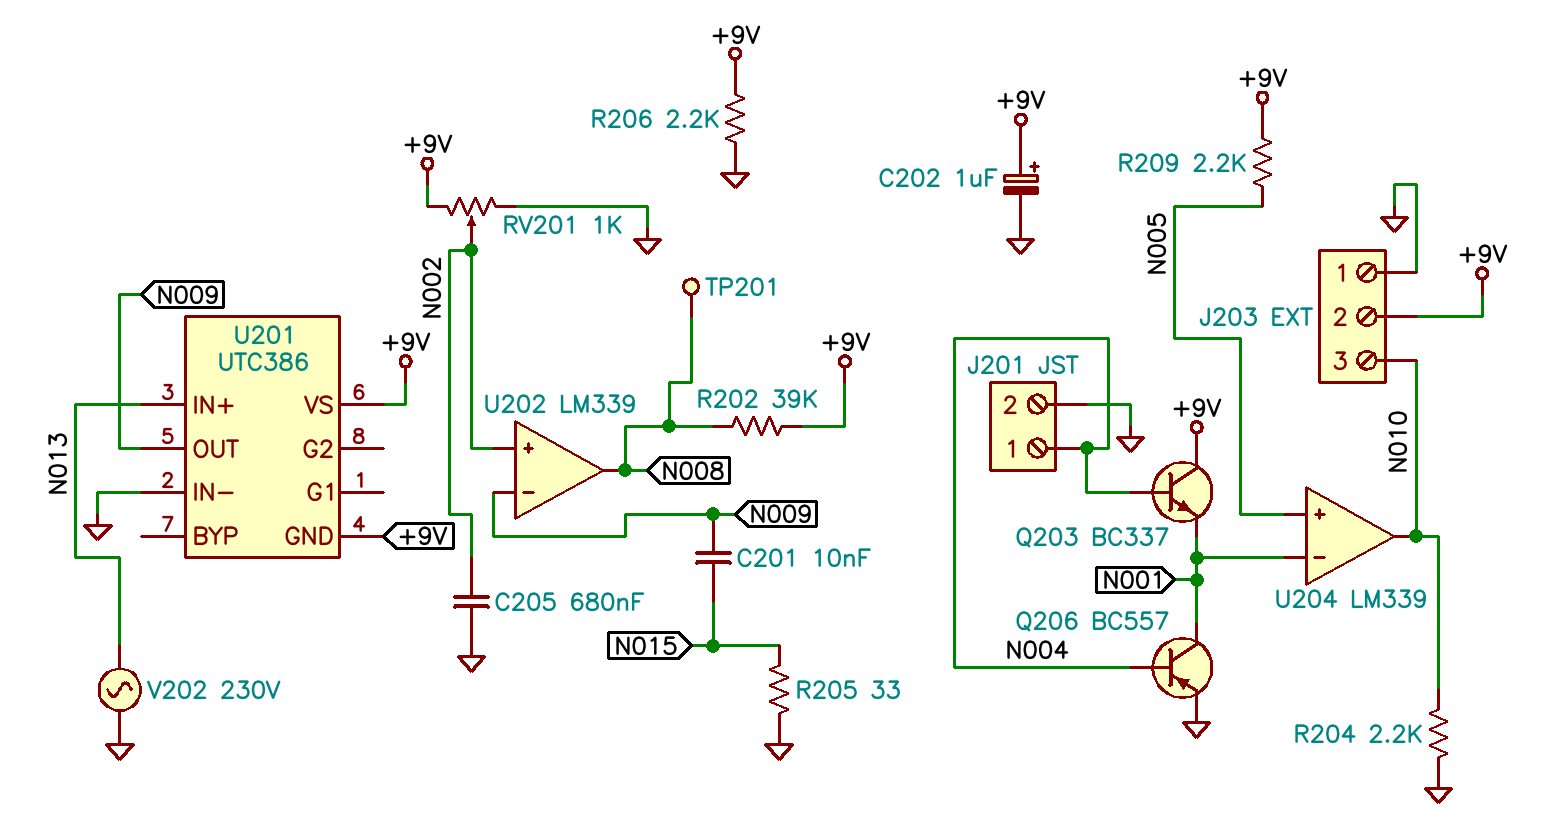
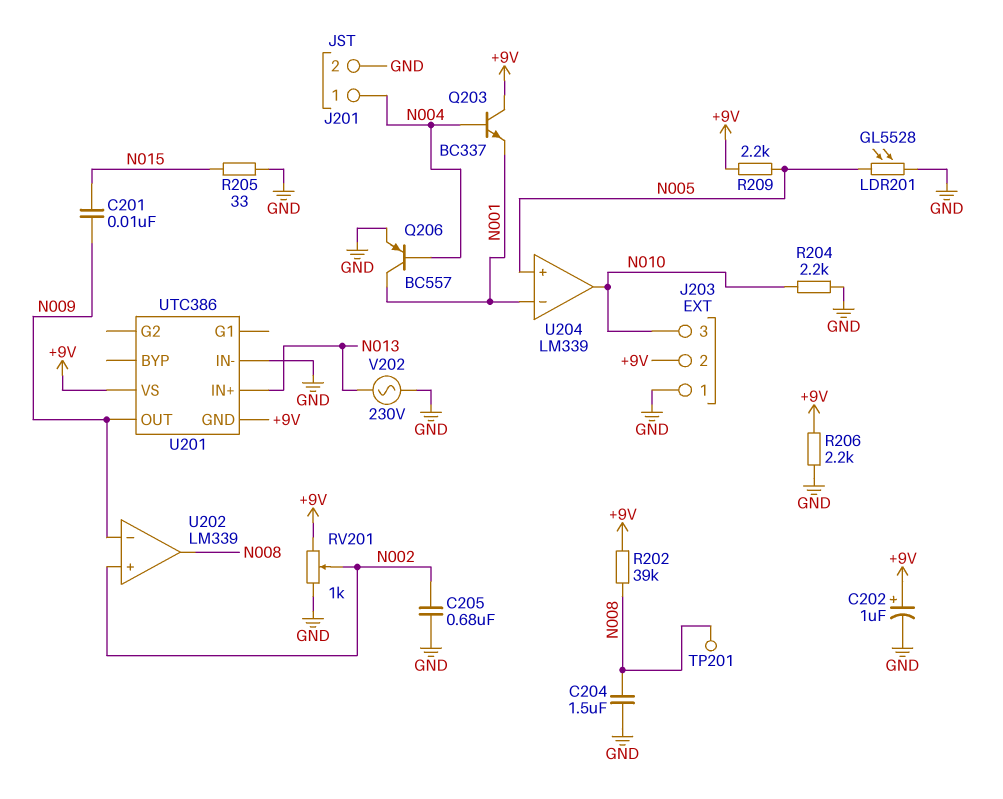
C204: none -> 1.5uF (GND, N008)
LDR201: none -> GL5528 (GND, N005)

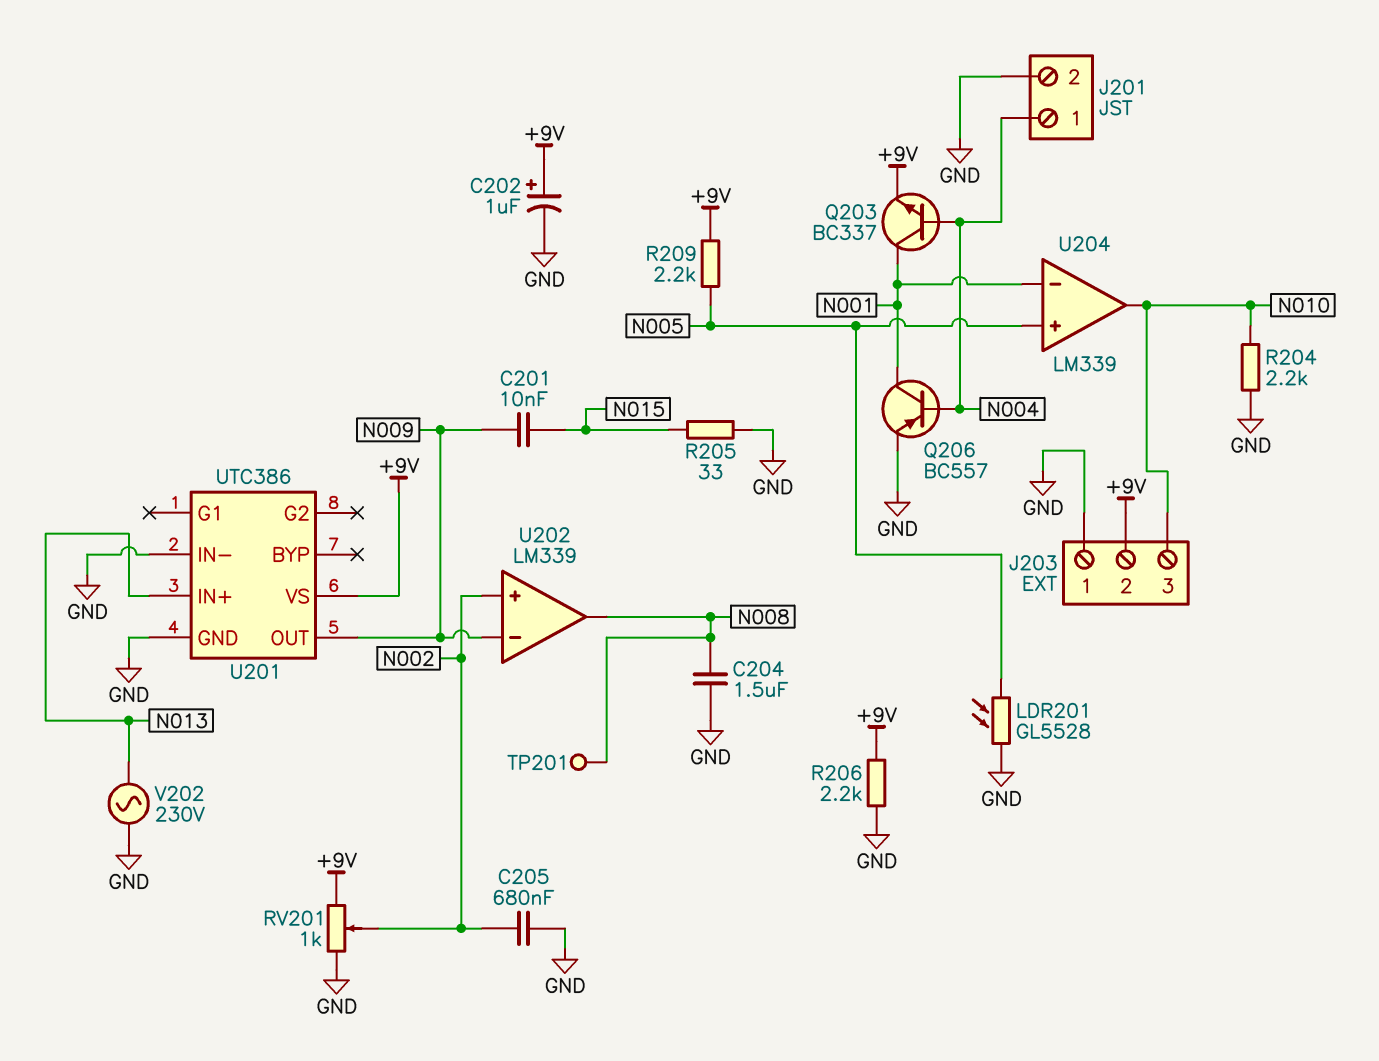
Q203: NPN BC337 (B N004, C +9V, E N001) -> NPN BC337 (B N004, C N001, E +9V)
R202: 39k (+9V, N008) -> none
U201 pin GND: +9V -> GND

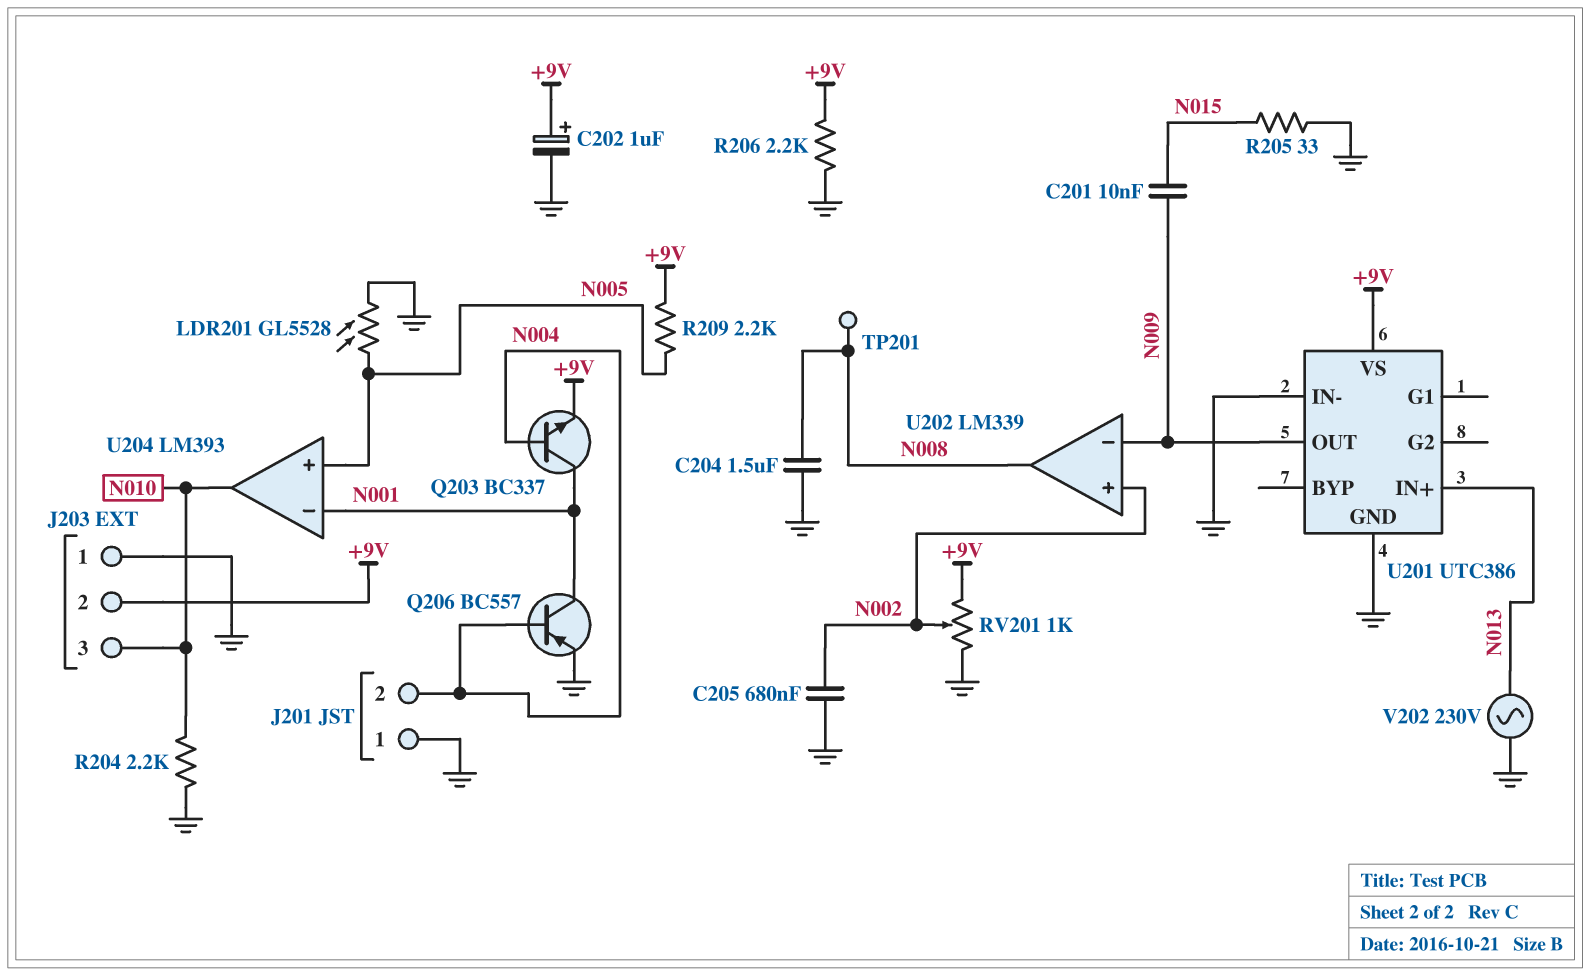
J201 pin 1: N004 -> GND
J201 pin 2: GND -> N004
U204: LM339 -> LM393

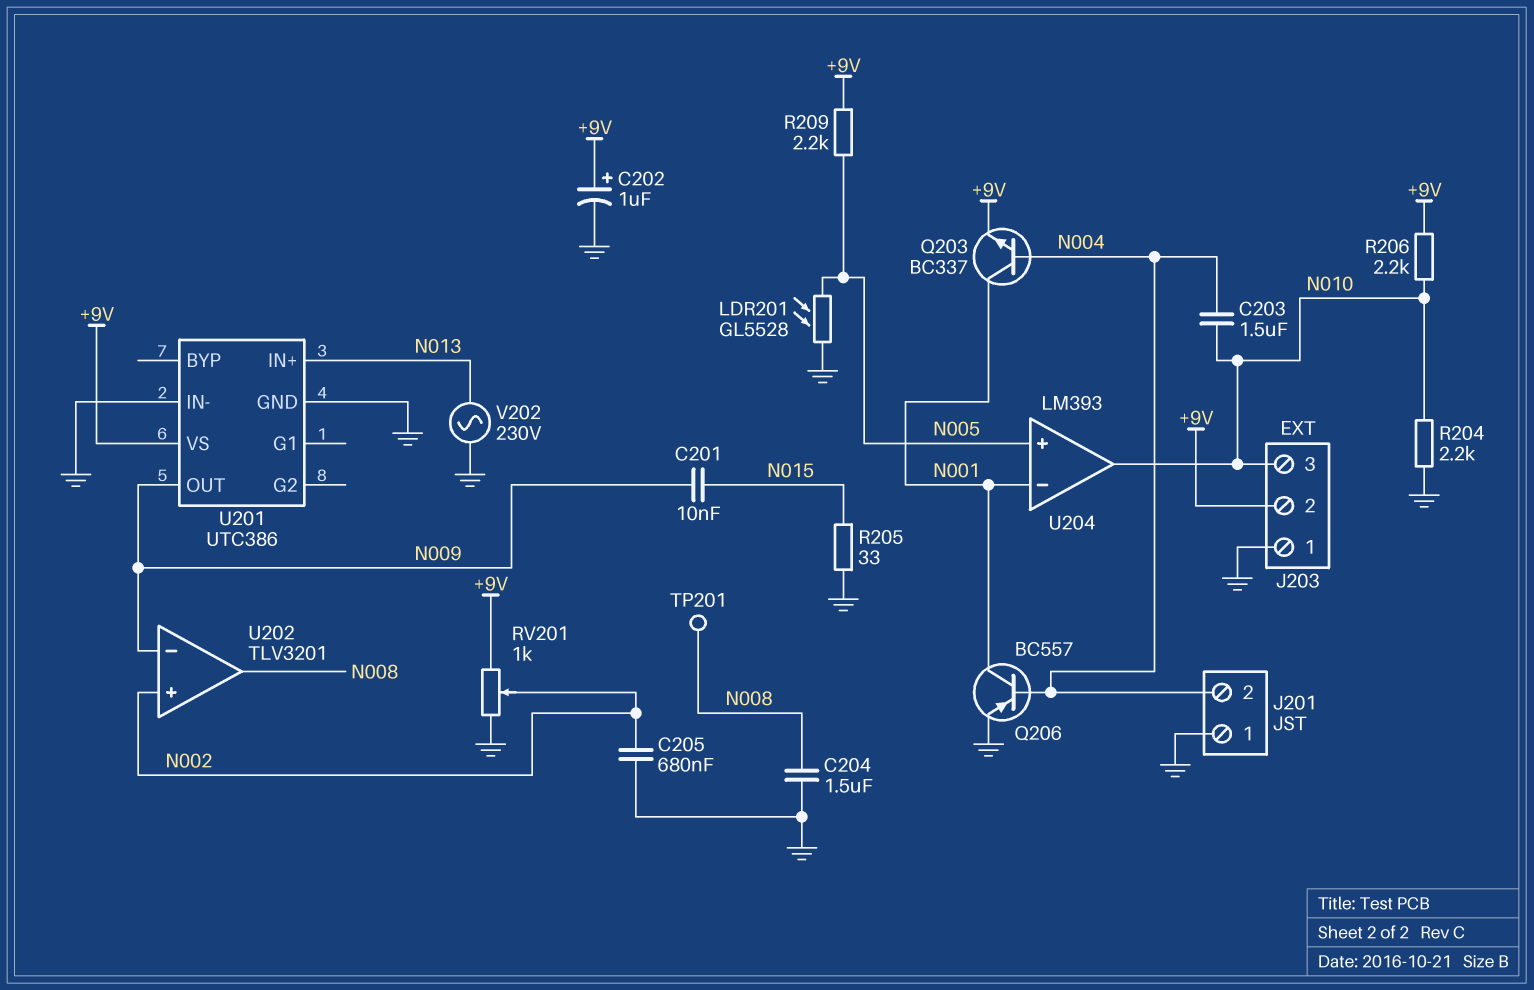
C203: none -> 1.5uF (N004, N010)
R206: 2.2k (+9V, GND) -> 2.2k (+9V, N010)
U202: LM339 -> TLV3201

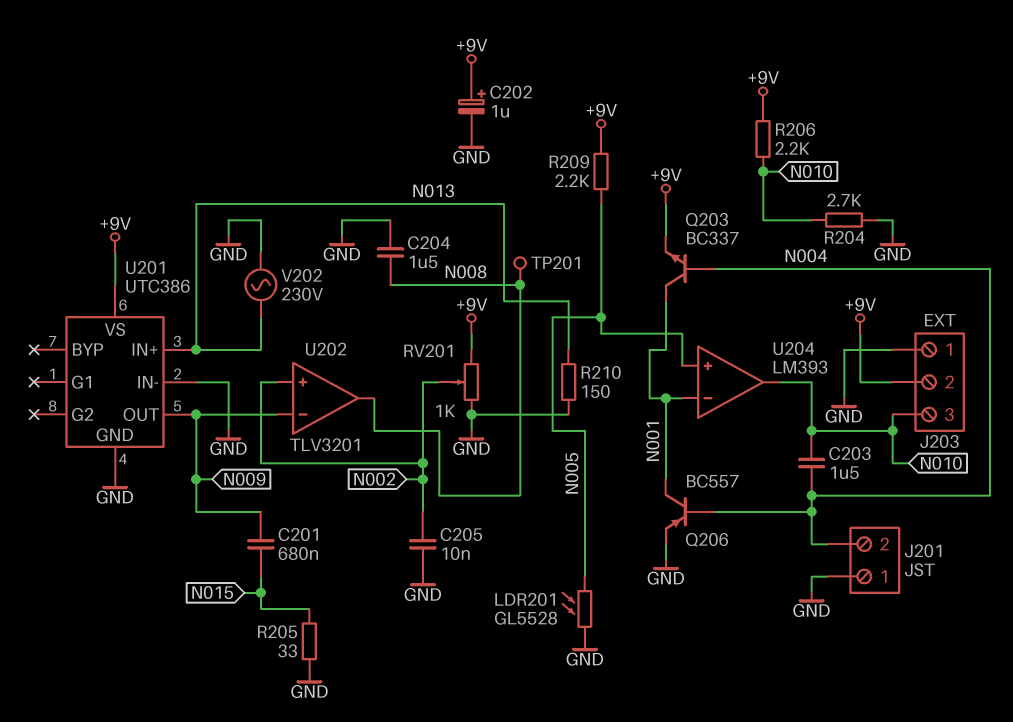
C201: 10nF (N009, N015) -> 680nF (N009, N015)
C205: 680nF (GND, N002) -> 10nF (GND, N002)
R204: 2.2k (GND, N010) -> 2.7k (GND, N010)
R210: none -> 150 (GND, N013)

